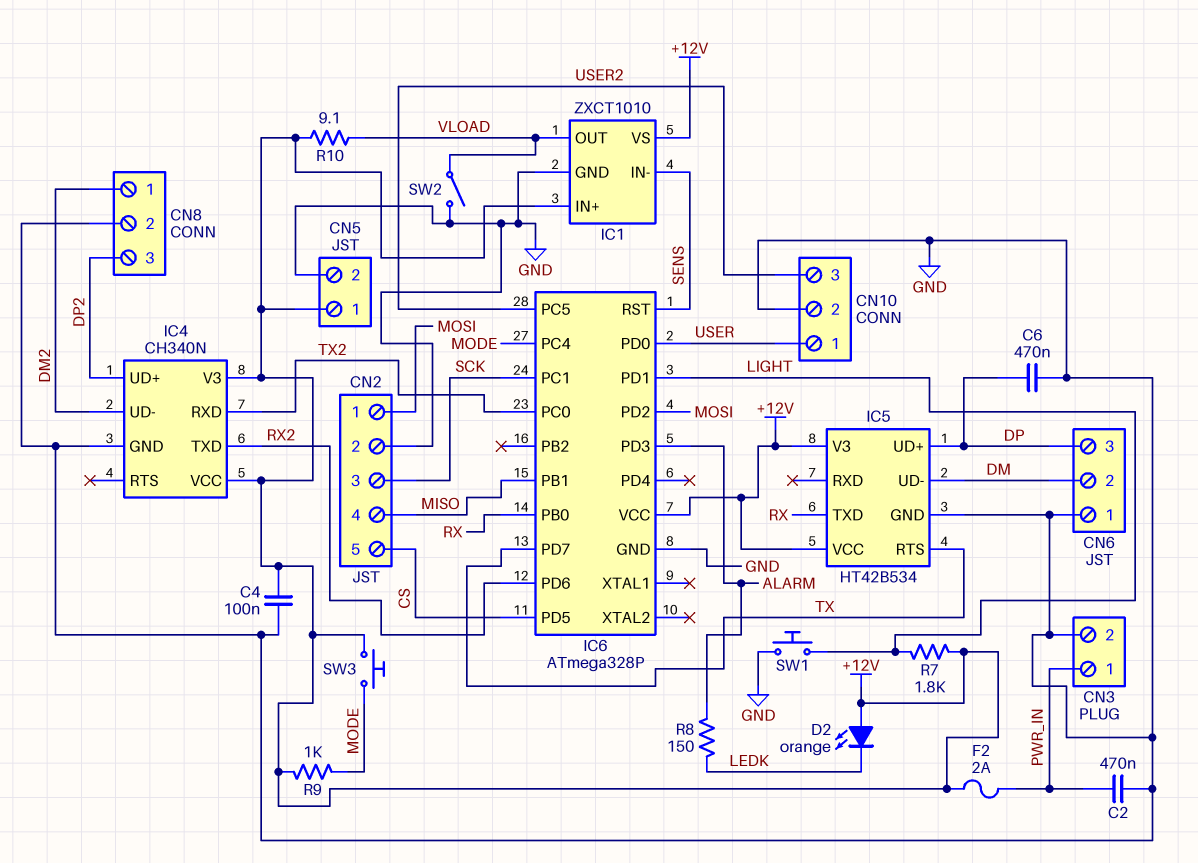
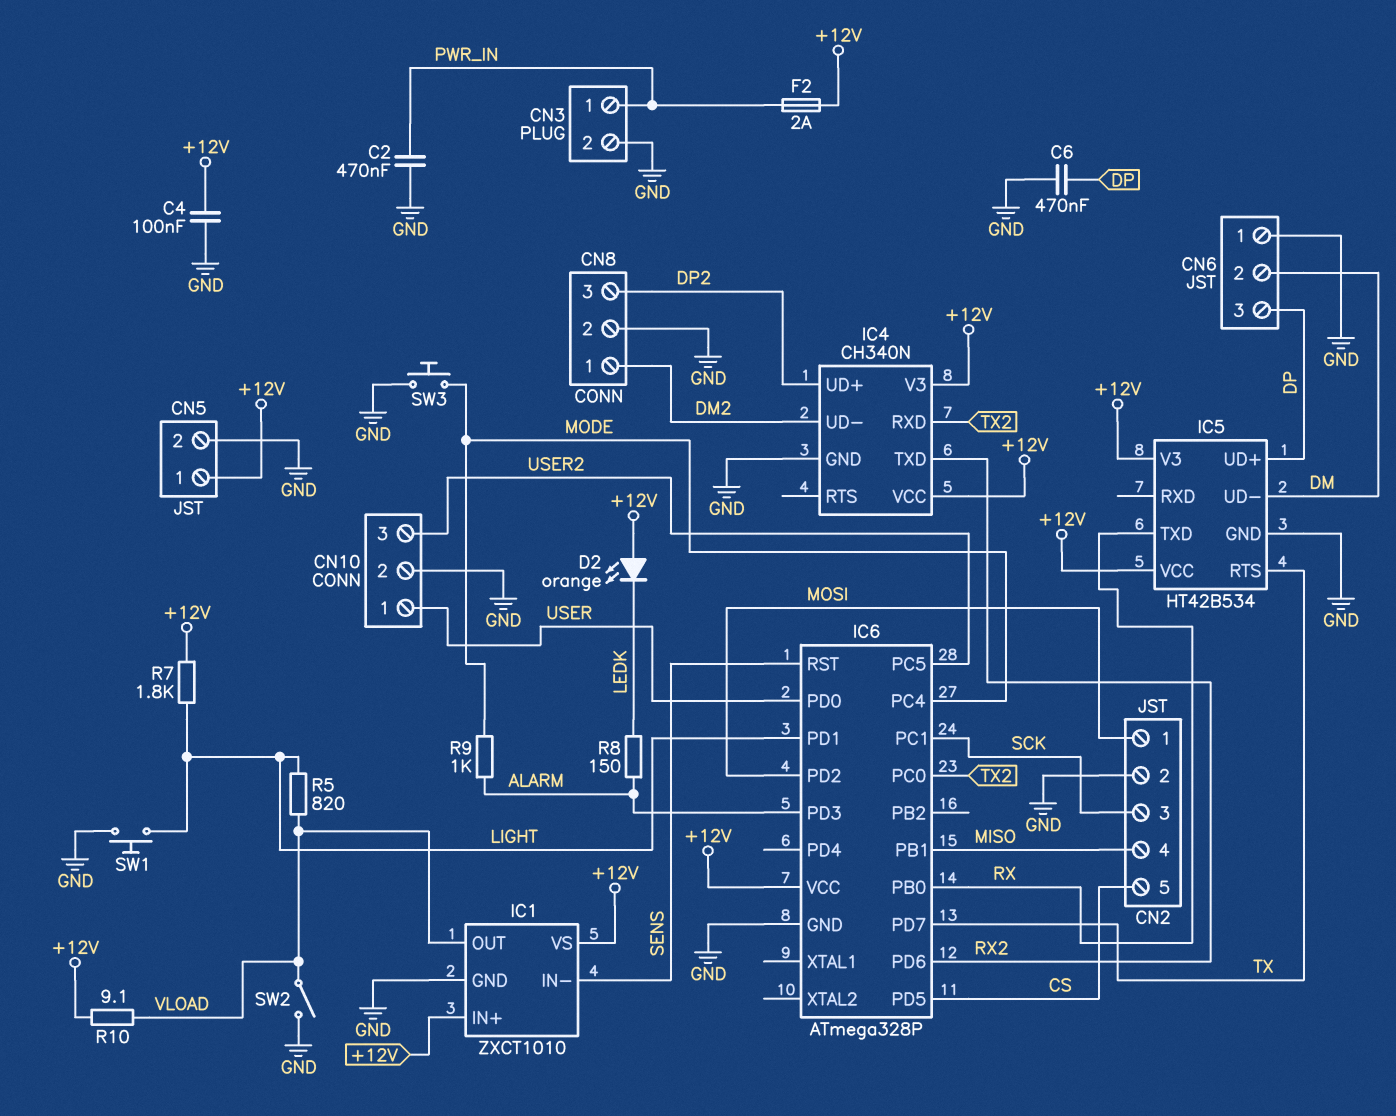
R5: none -> 820 (LIGHT, VLOAD)
R9: 1k (+12V, MODE) -> 1k (ALARM, MODE)
SW3: button (+12V, MODE) -> button (GND, MODE)

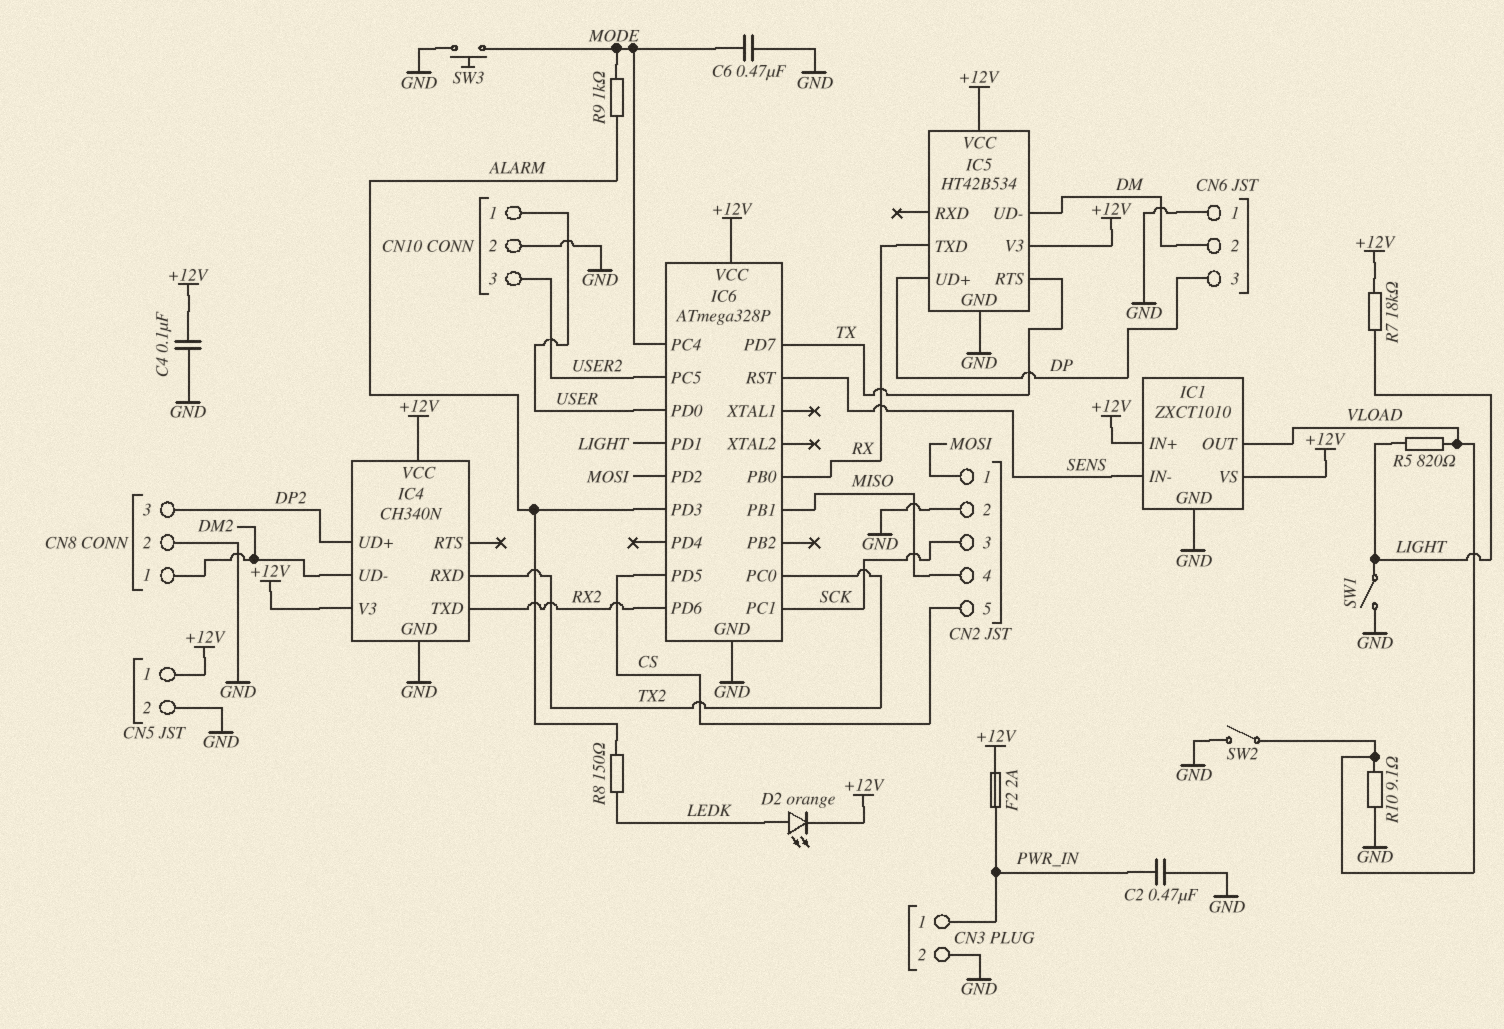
C6: 470nF (DP, GND) -> 470nF (GND, MODE)
D2: LED orange (A +12V, K LEDK) -> LED orange (A LEDK, K +12V)
R7: 1.8k (+12V, LIGHT) -> 18k (+12V, LIGHT)
R10: 9.1 (+12V, VLOAD) -> 9.1 (GND, VLOAD)
SW1: button (GND, LIGHT) -> switch (GND, LIGHT)

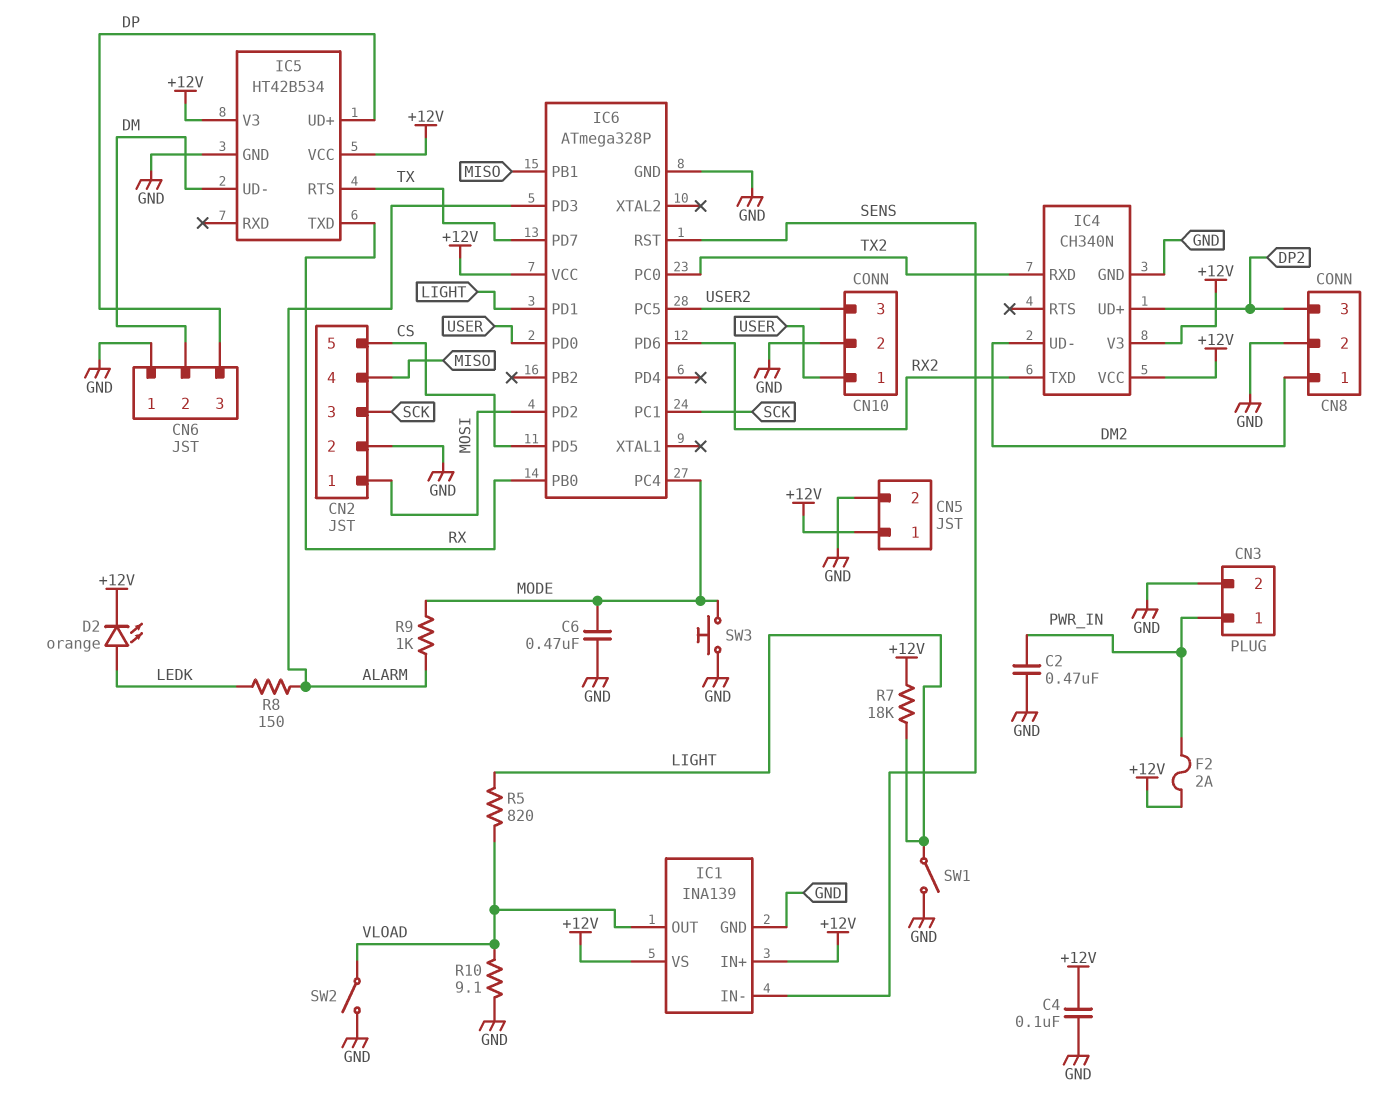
IC1: ZXCT1010 -> INA139

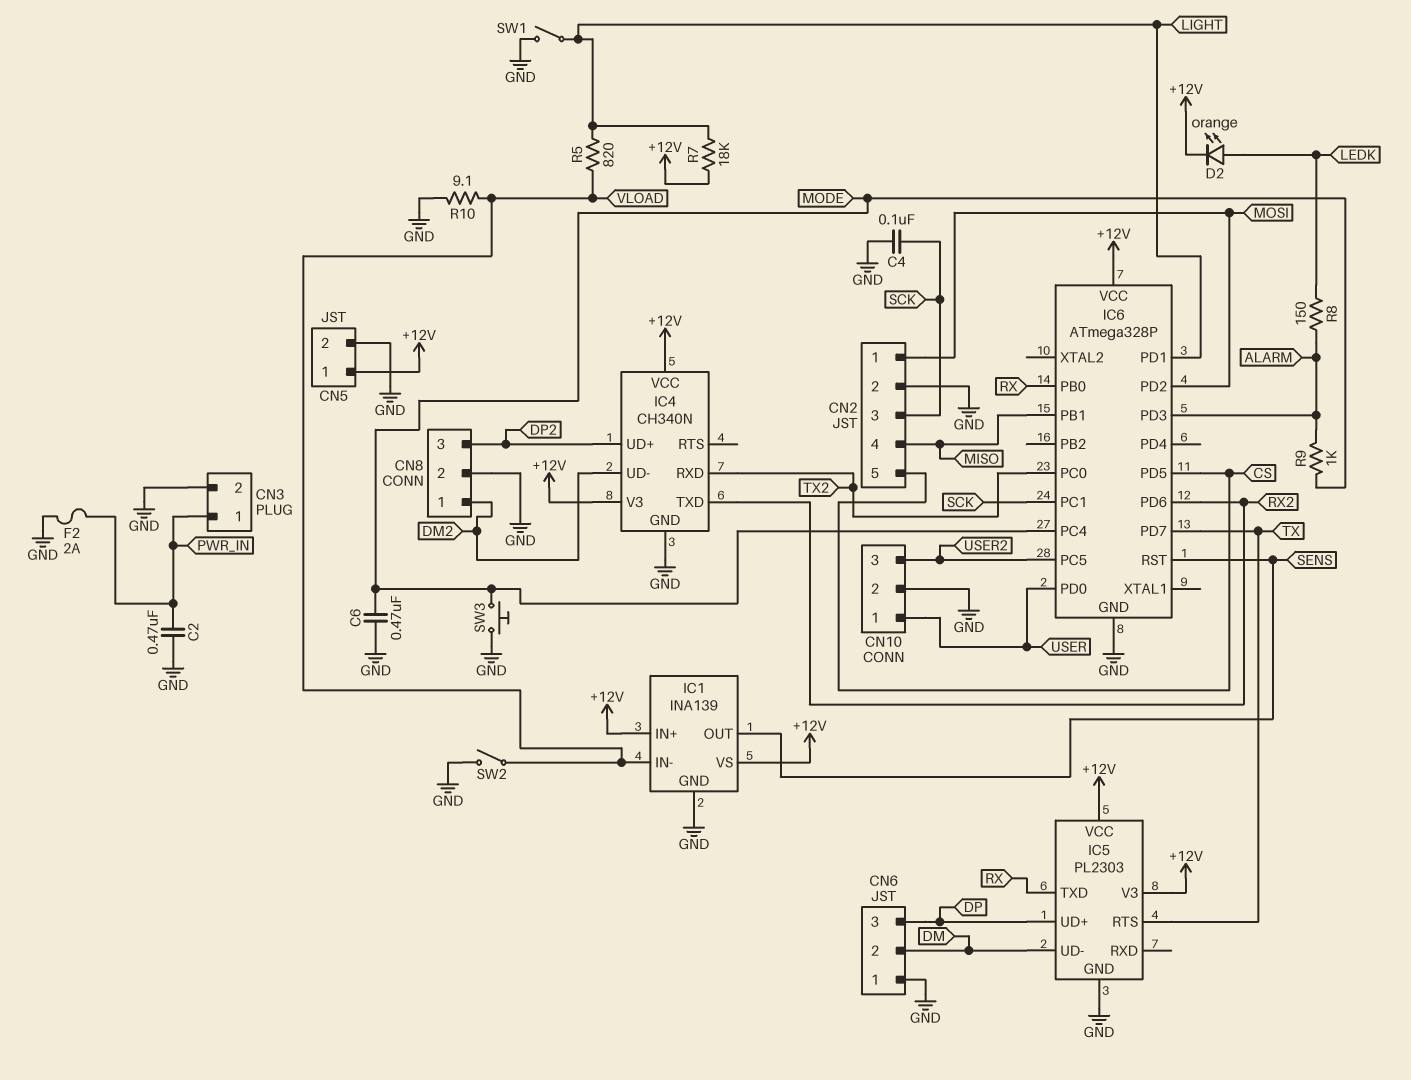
C4: 100nF (+12V, GND) -> 100nF (GND, SCK)
F2: 2A (+12V, PWR_IN) -> 2A (GND, PWR_IN)
IC1 pin IN-: SENS -> VLOAD
IC1 pin OUT: VLOAD -> SENS
IC5: HT42B534 -> PL2303

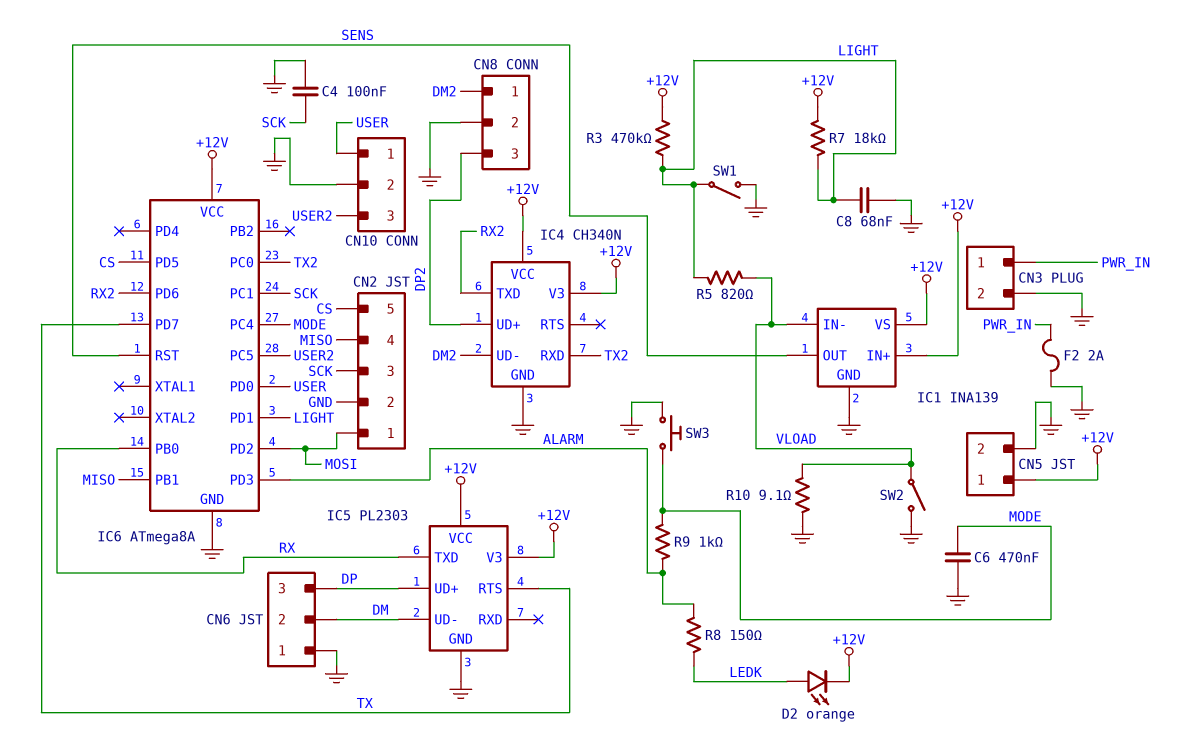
C2: 470nF (GND, PWR_IN) -> none
C8: none -> 68nF (GND, LIGHT)
IC6: ATmega328P -> ATmega8A
R3: none -> 470k (+12V, LIGHT)

